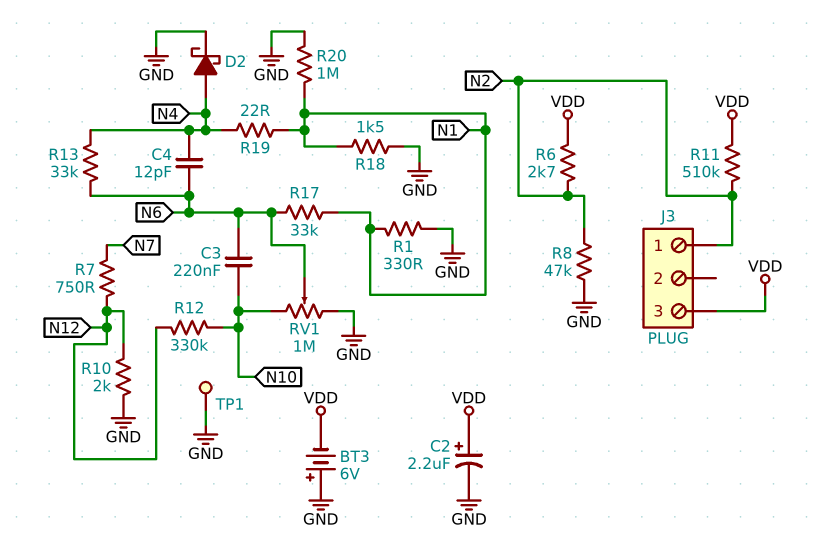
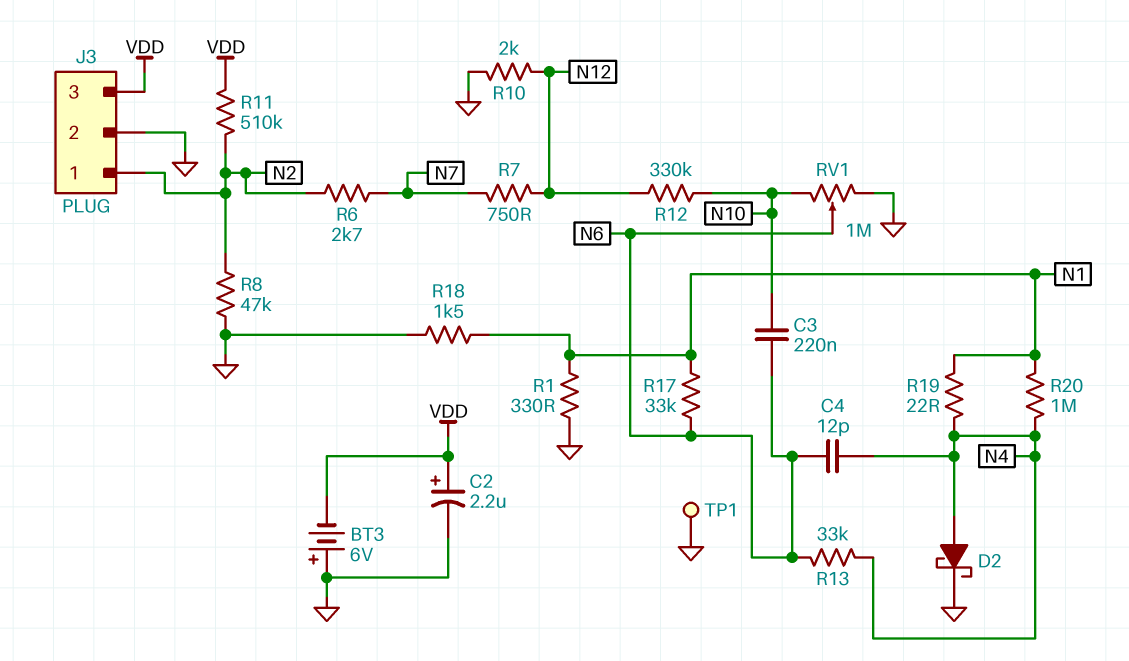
J3 pin 2: none -> GND
R6: 2.7k (N2, VDD) -> 2.7k (N2, N7)
R20: 1M (GND, N1) -> 1M (N1, N4)

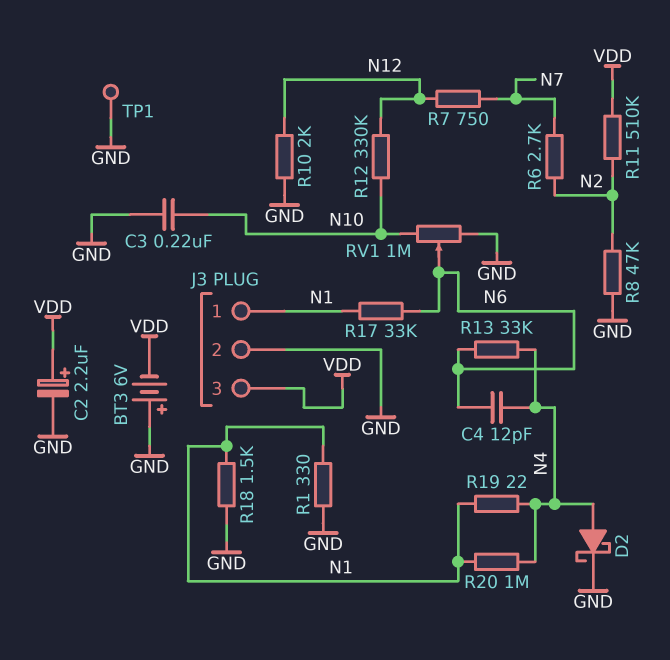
C3: 220nF (N6, N10) -> 220nF (GND, N10)
J3 pin 1: N2 -> N1

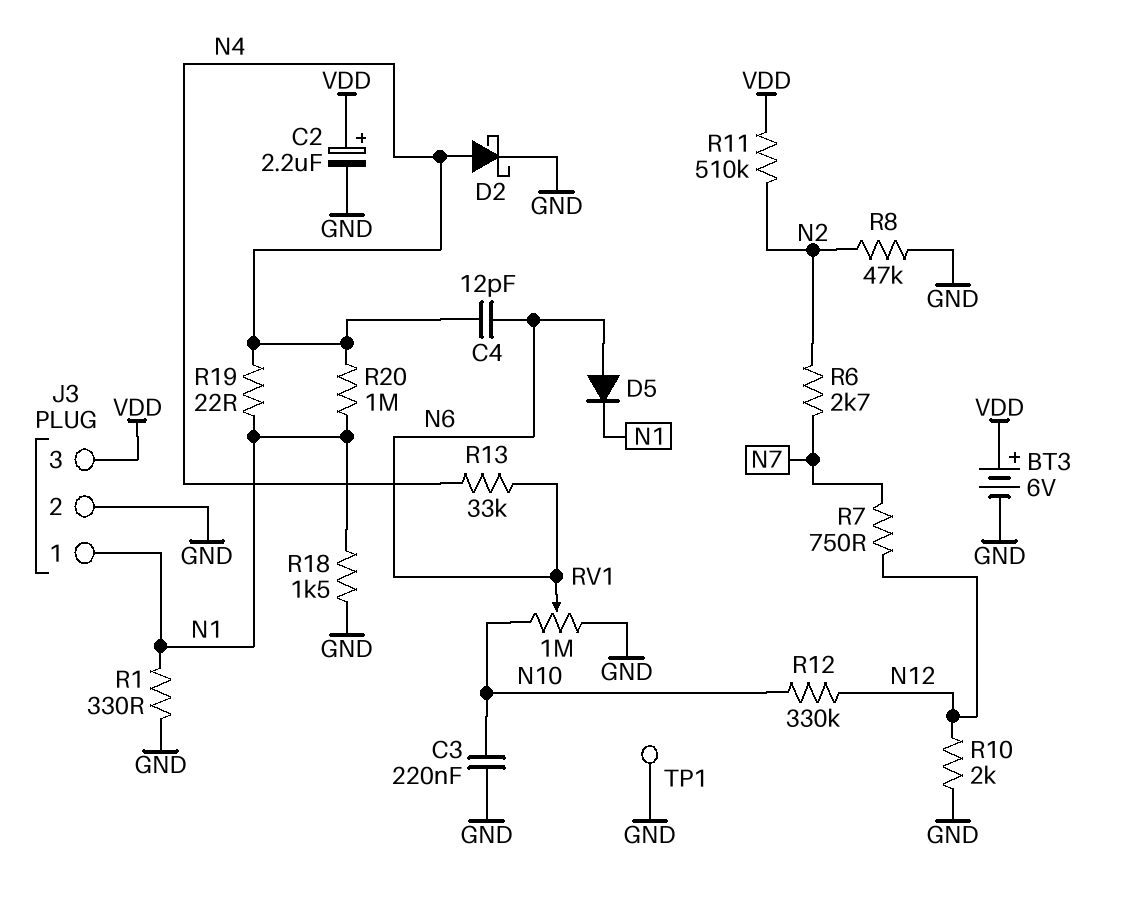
BT3: 6V (plus GND, minus VDD) -> 6V (plus VDD, minus GND)
D5: none -> diode (A N6, K N1)
R17: 33k (N1, N6) -> none

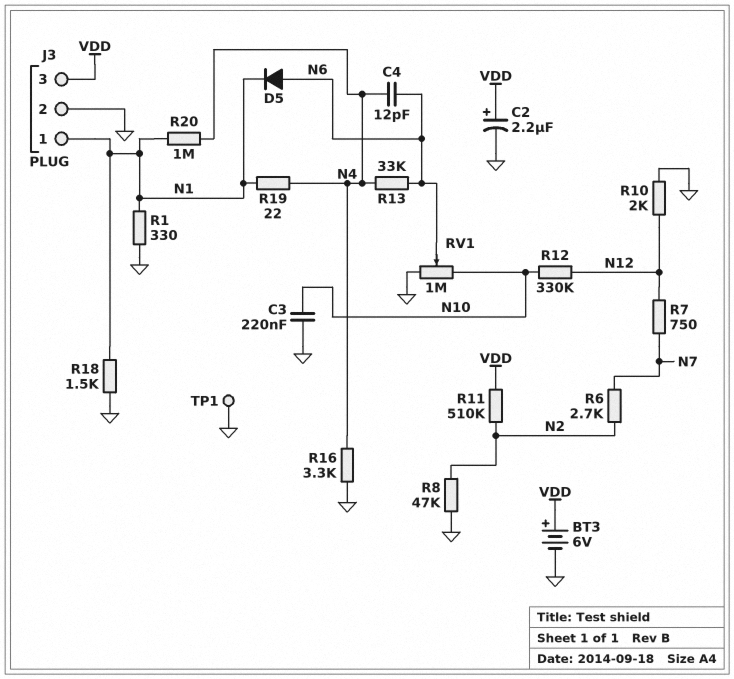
D2: schottky (A N4, K GND) -> none
R16: none -> 3.3k (GND, N4)

